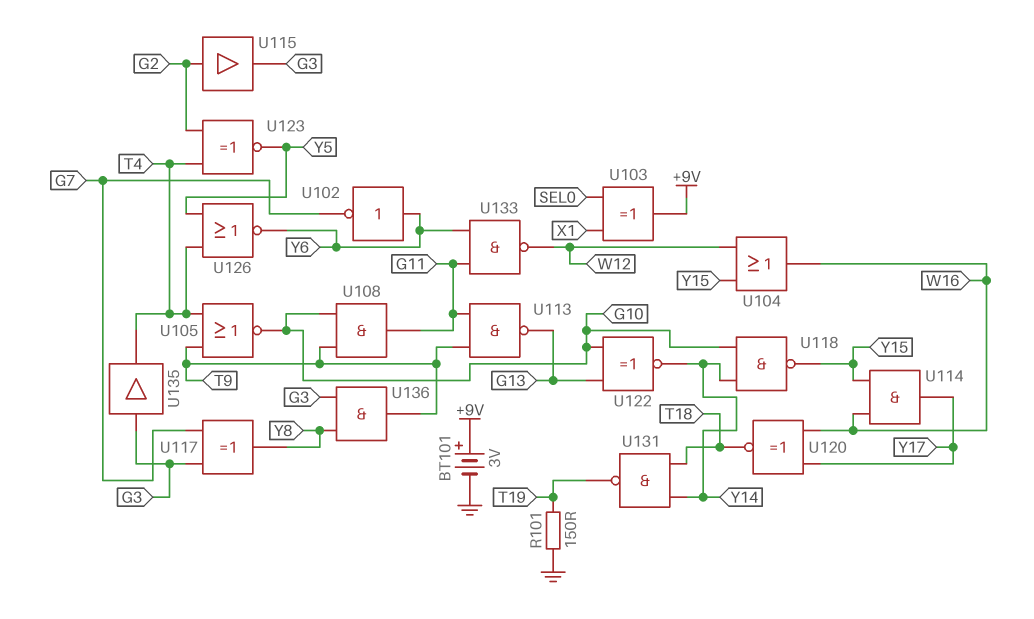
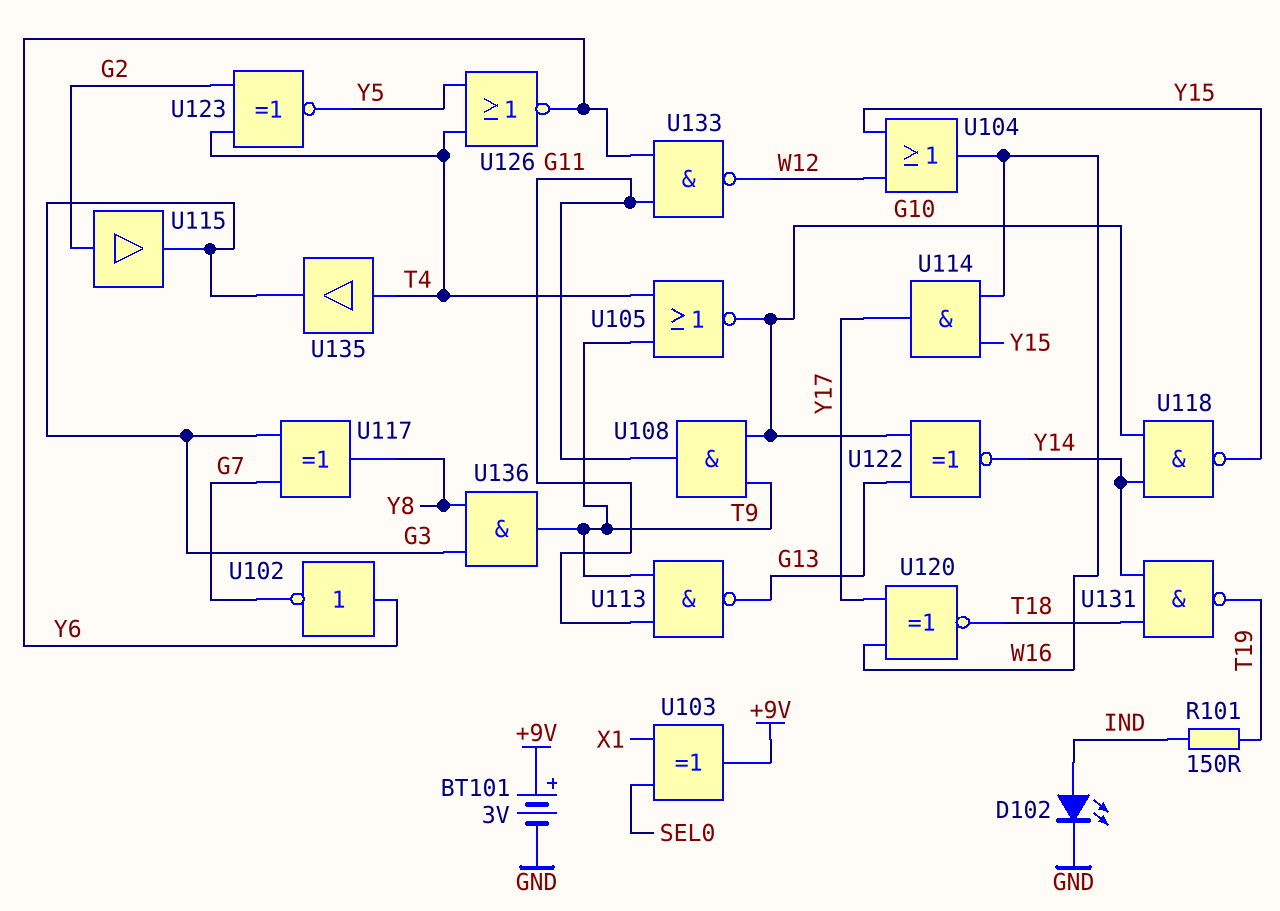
D102: none -> LED (A IND, K GND)
R101: 150 (GND, T19) -> 150 (IND, T19)
U135: buffer (in G3, out T4) -> buffer (in T4, out G3)

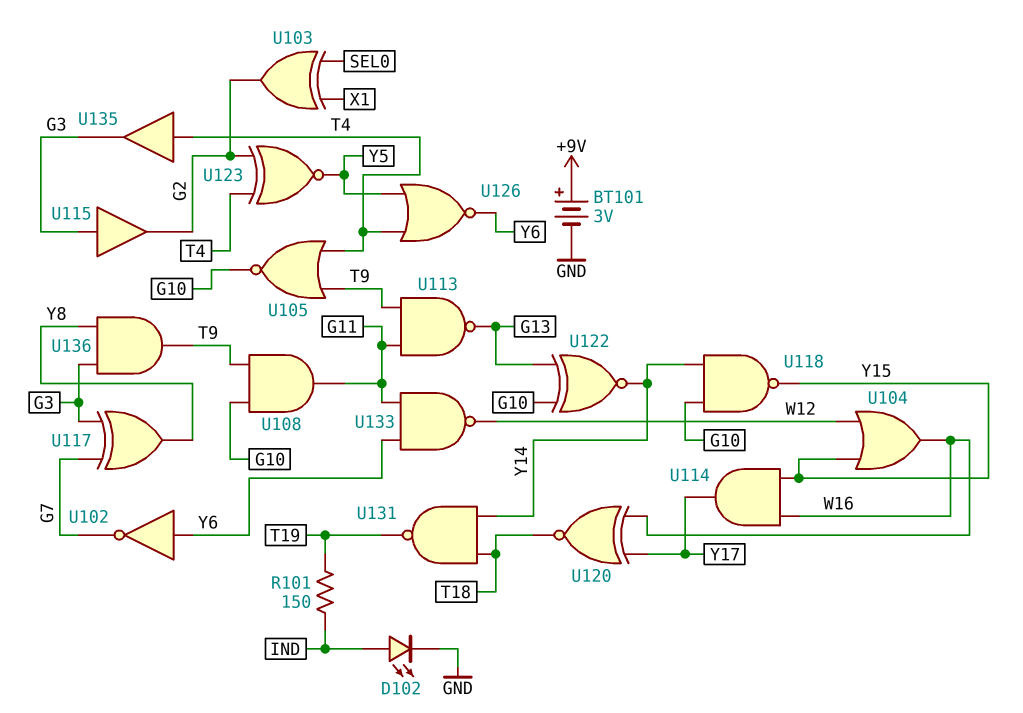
U103: XOR (in SEL0, in X1, out +9V) -> XOR (in SEL0, in X1, out G2)
U115: buffer (in G2, out G3) -> buffer (in G3, out G2)

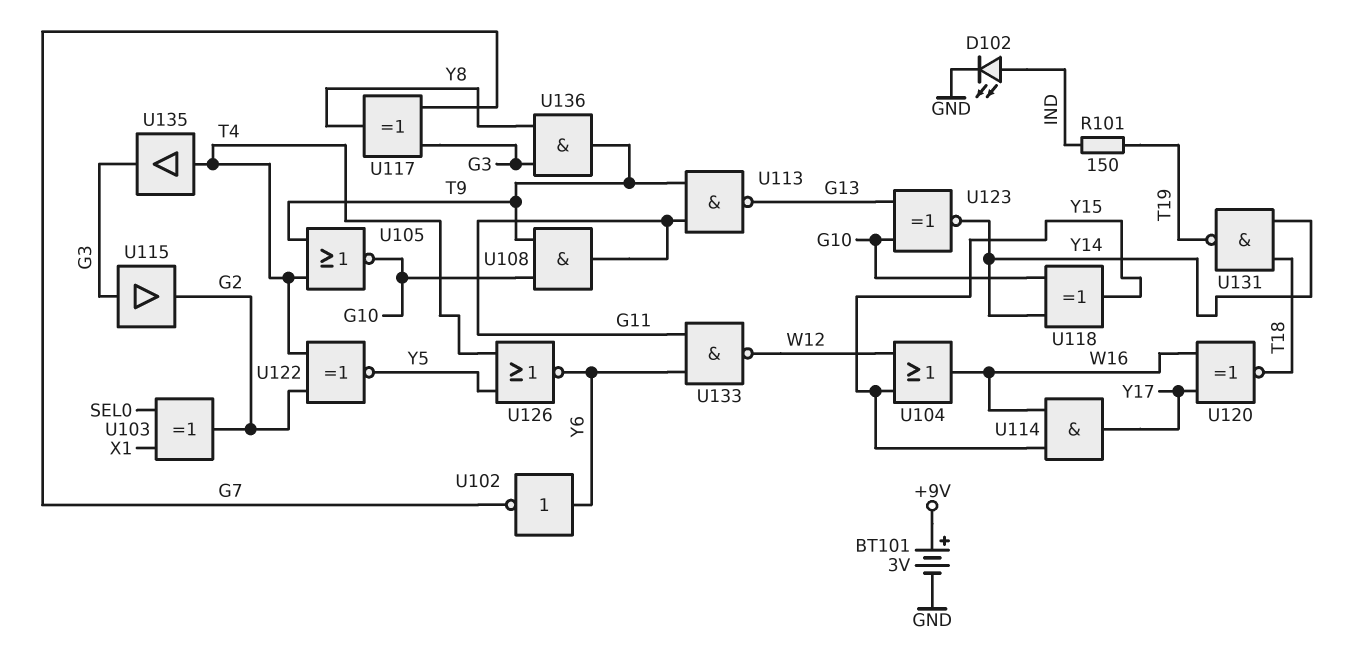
U118: NAND (in G10, in Y14, out Y15) -> XOR (in G10, in Y14, out Y15)
U122: XNOR (in G10, in G13, out Y14) -> XNOR (in G2, in T4, out Y5)
U123: XNOR (in G2, in T4, out Y5) -> XNOR (in G10, in G13, out Y14)

